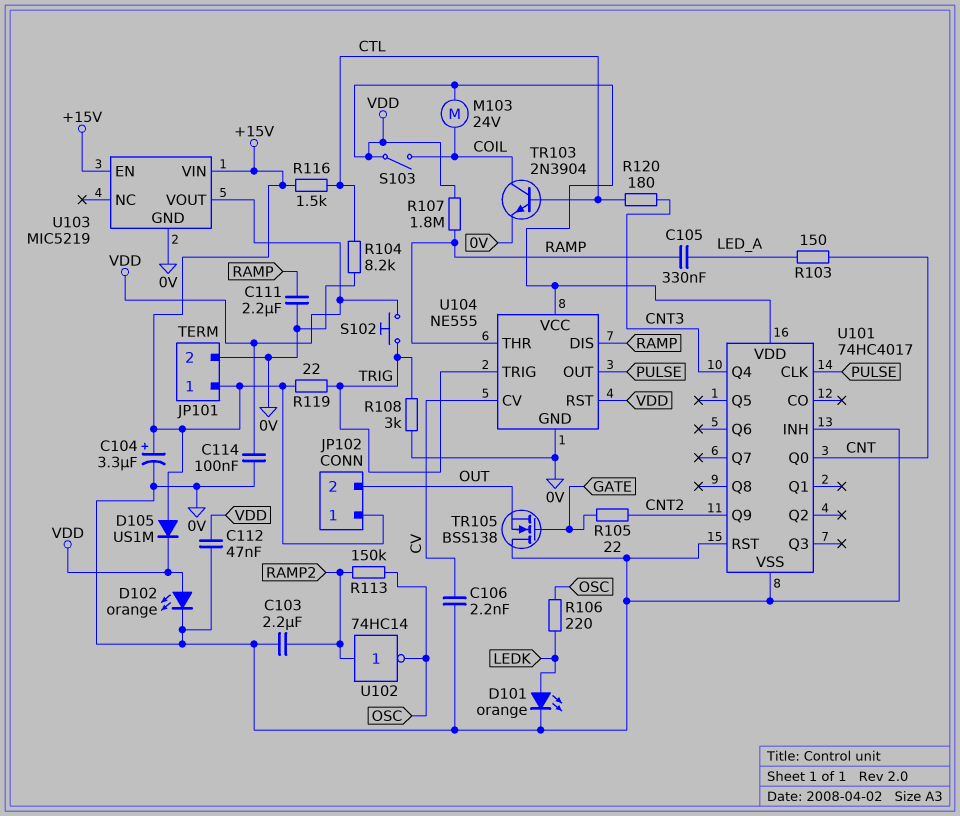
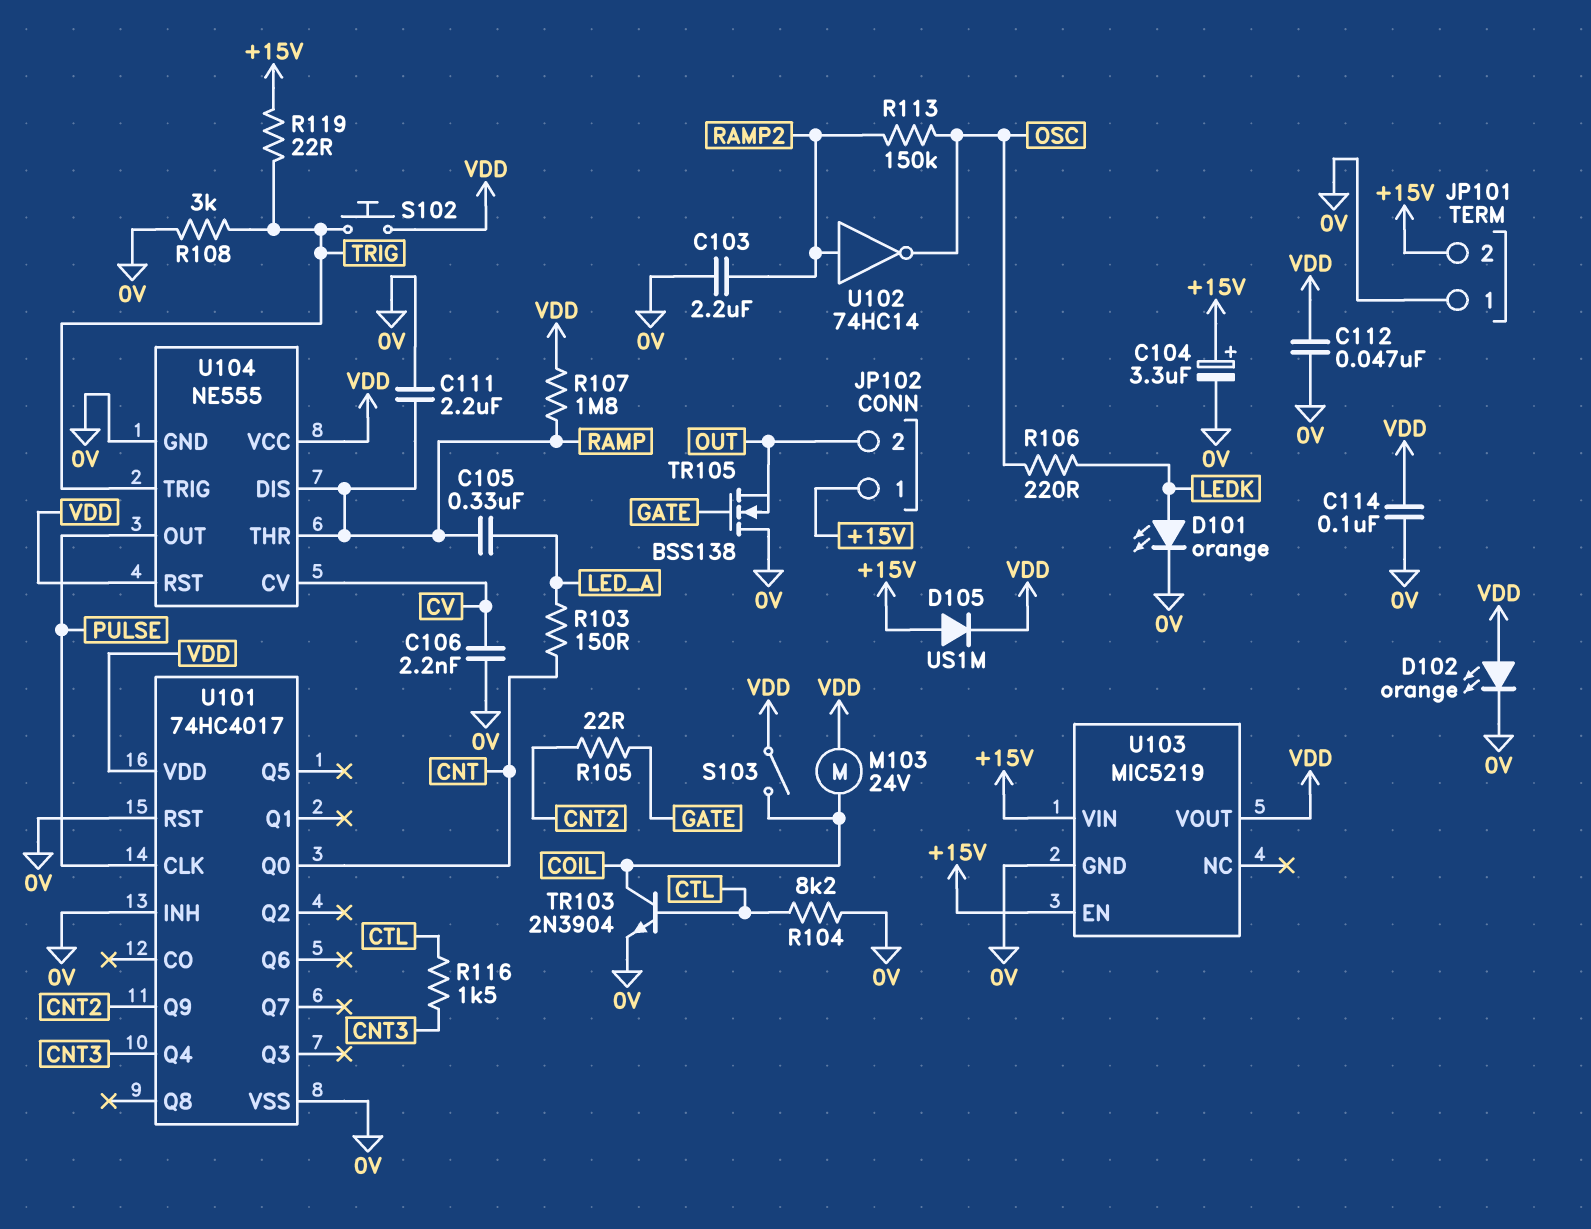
JP101 pin 1: +15V -> 0V
JP101 pin 2: 0V -> +15V
R116: 1.5k (+15V, CTL) -> 1.5k (CNT3, CTL)
R120: 180 (CNT3, CTL) -> none

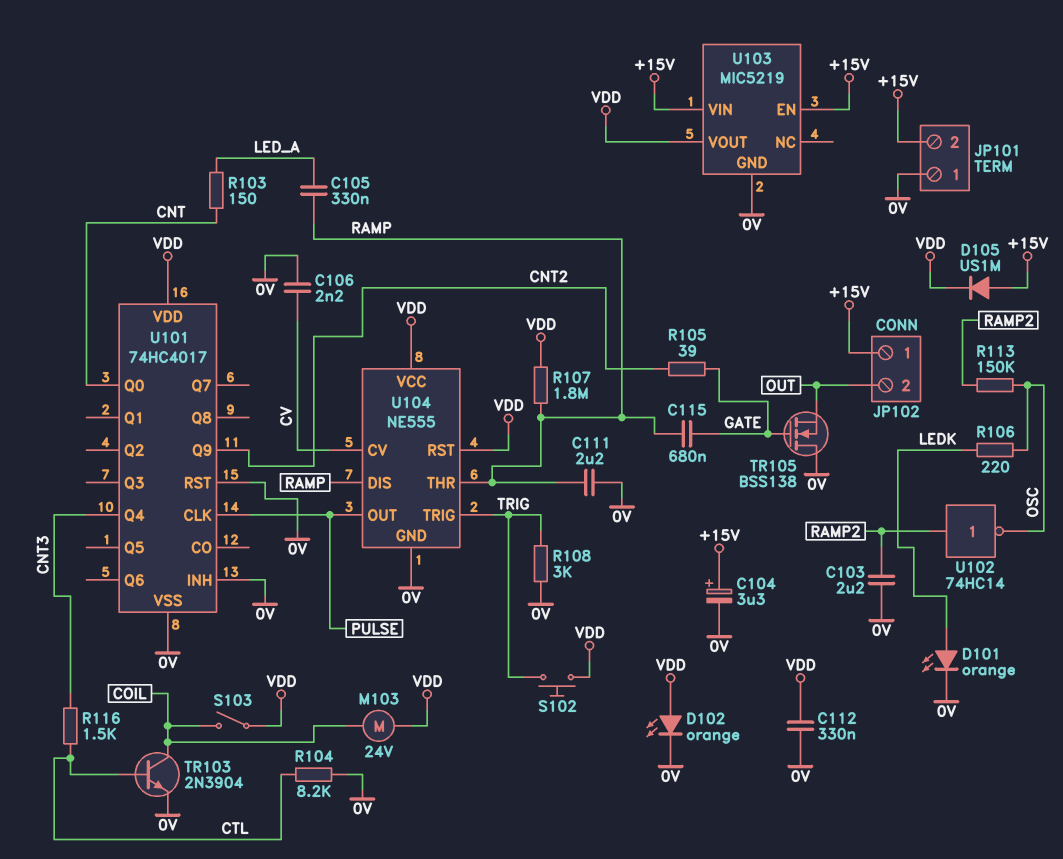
C112: 47nF (0V, VDD) -> 330nF (0V, VDD)
C114: 100nF (0V, VDD) -> none
C115: none -> 680nF (GATE, RAMP)
R105: 22 (CNT2, GATE) -> 39 (CNT2, GATE)
R119: 22 (+15V, TRIG) -> none

